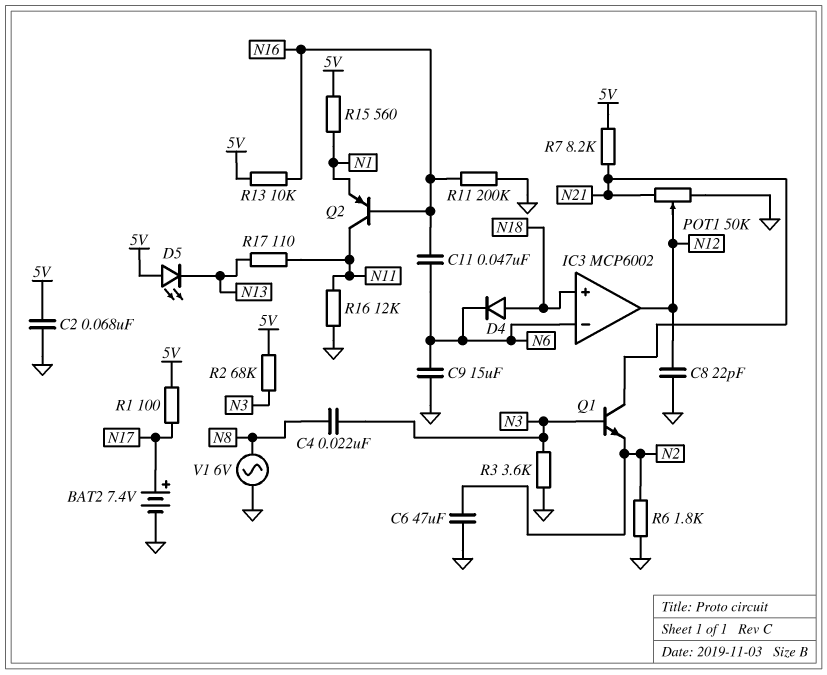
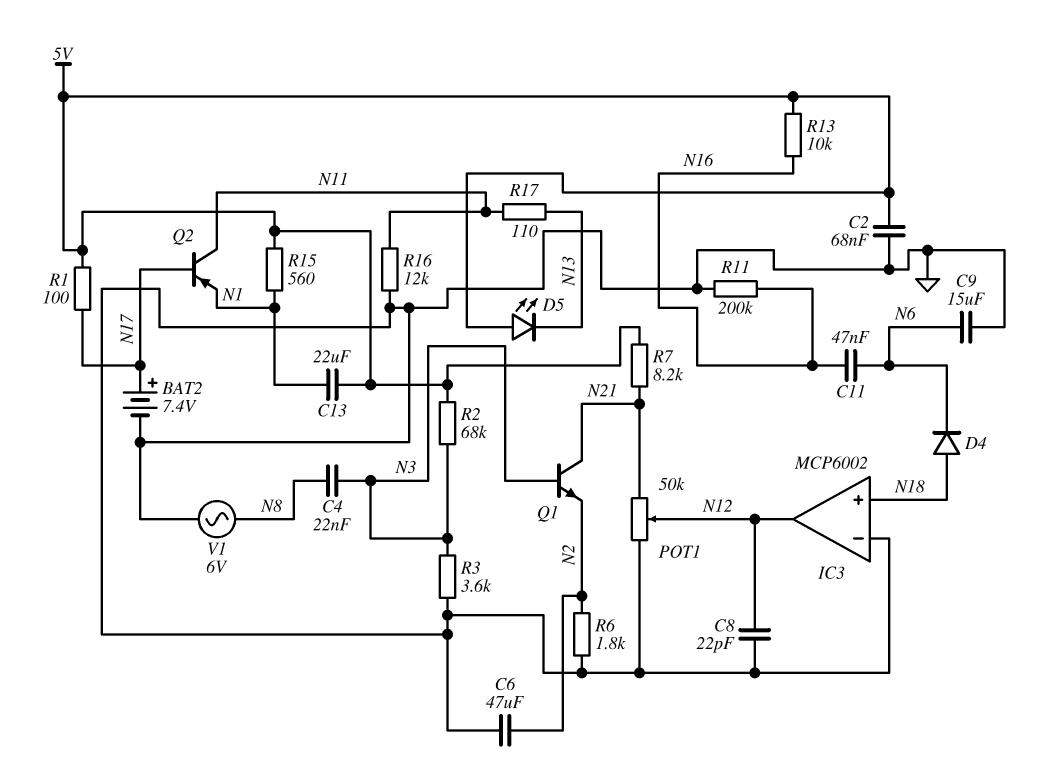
C13: none -> 22uF (5V, N1)
IC3 pin in-: N6 -> GND
Q2: PNP (B N16, C N11, E N1) -> PNP (B N17, C N11, E N1)

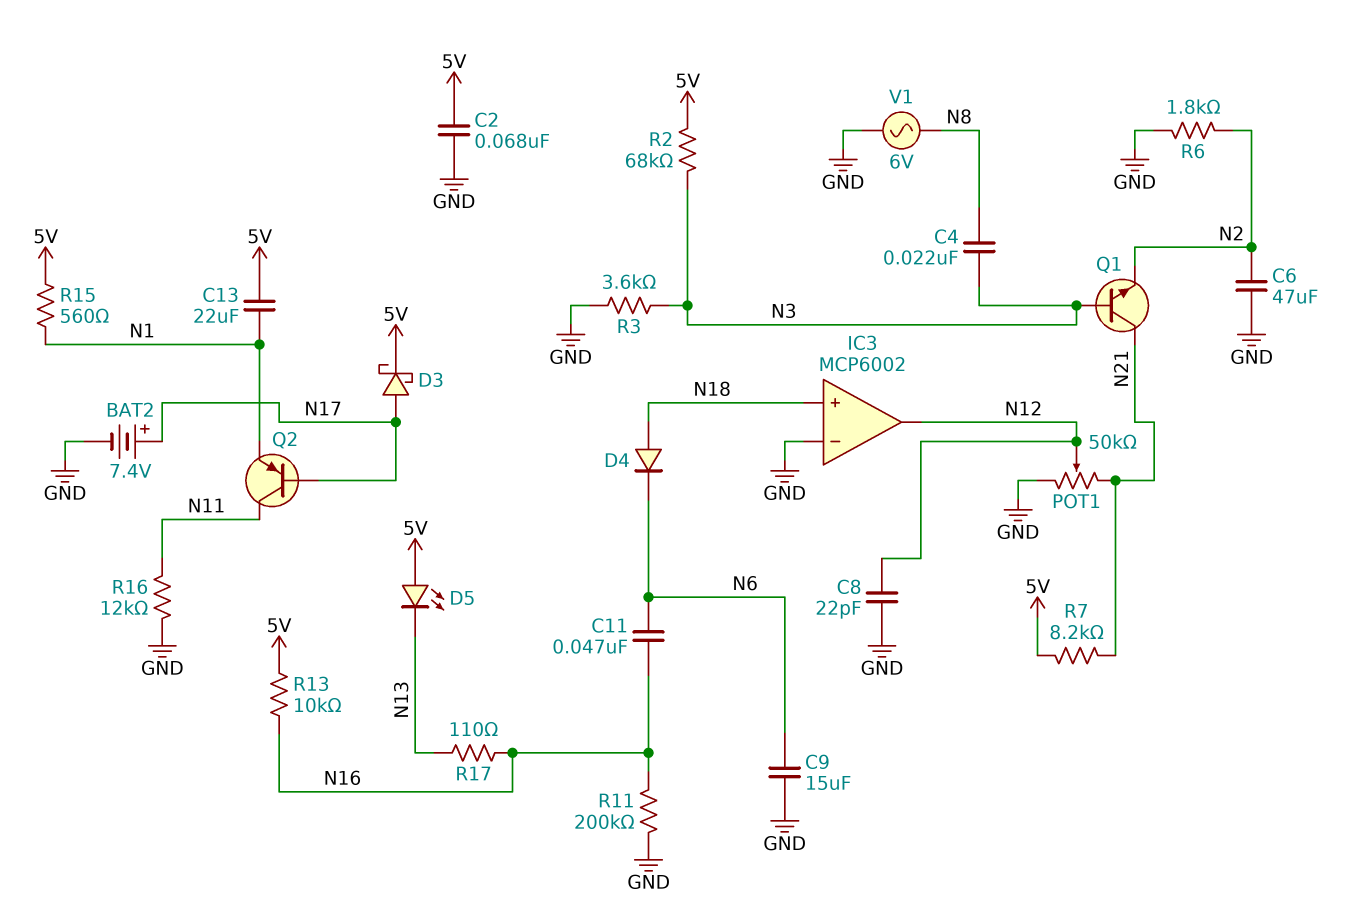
D3: none -> schottky (A N17, K 5V)
R1: 100 (5V, N17) -> none
R17: 110 (N11, N13) -> 110 (N13, N16)

